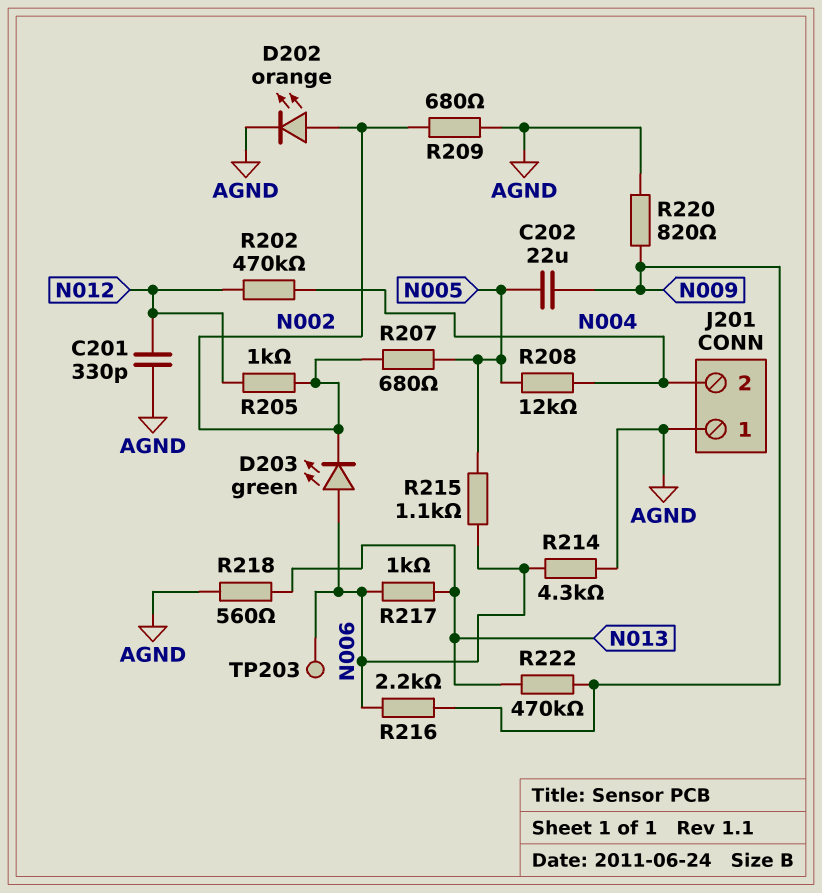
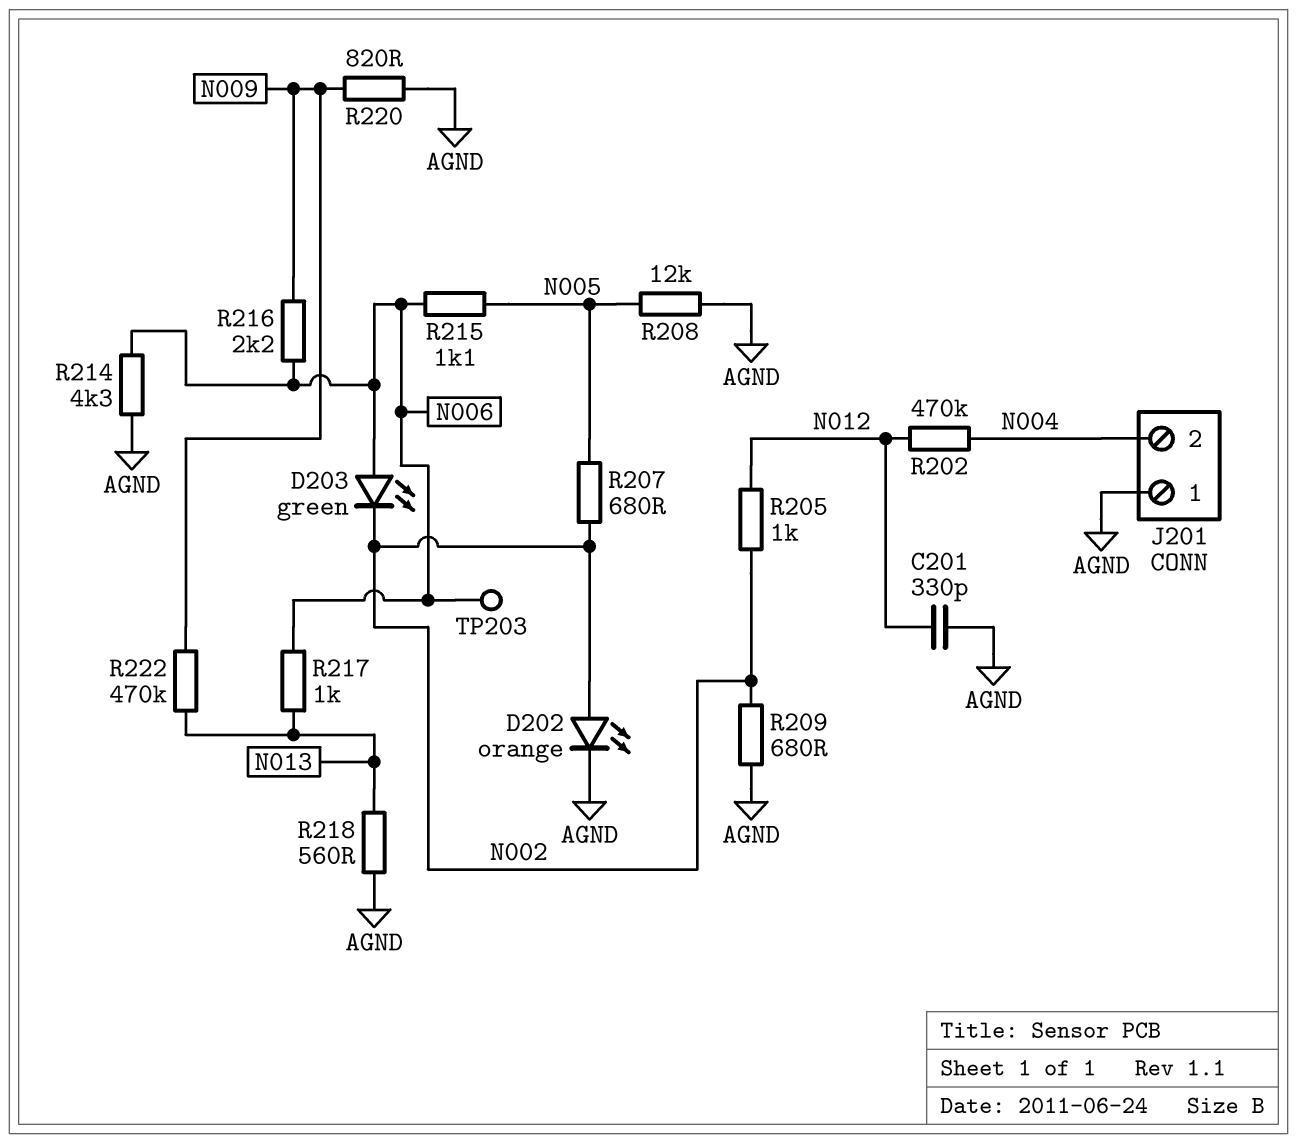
C202: 22uF (N005, N009) -> none
R208: 12k (N004, N005) -> 12k (AGND, N005)

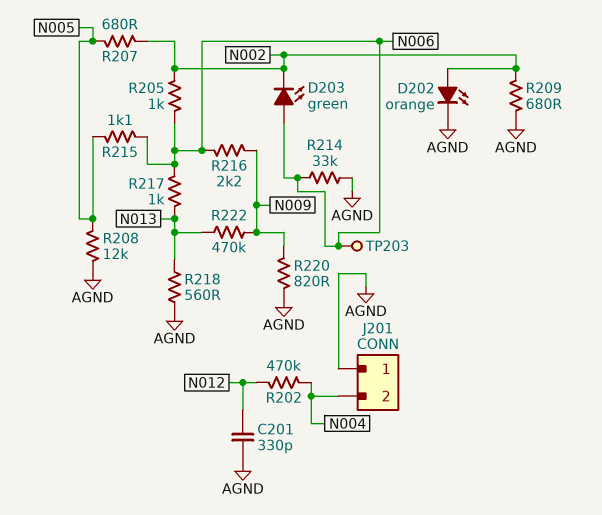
R205: 1k (N002, N012) -> 1k (N002, N006)
R214: 4.3k (AGND, N006) -> 33k (AGND, N006)

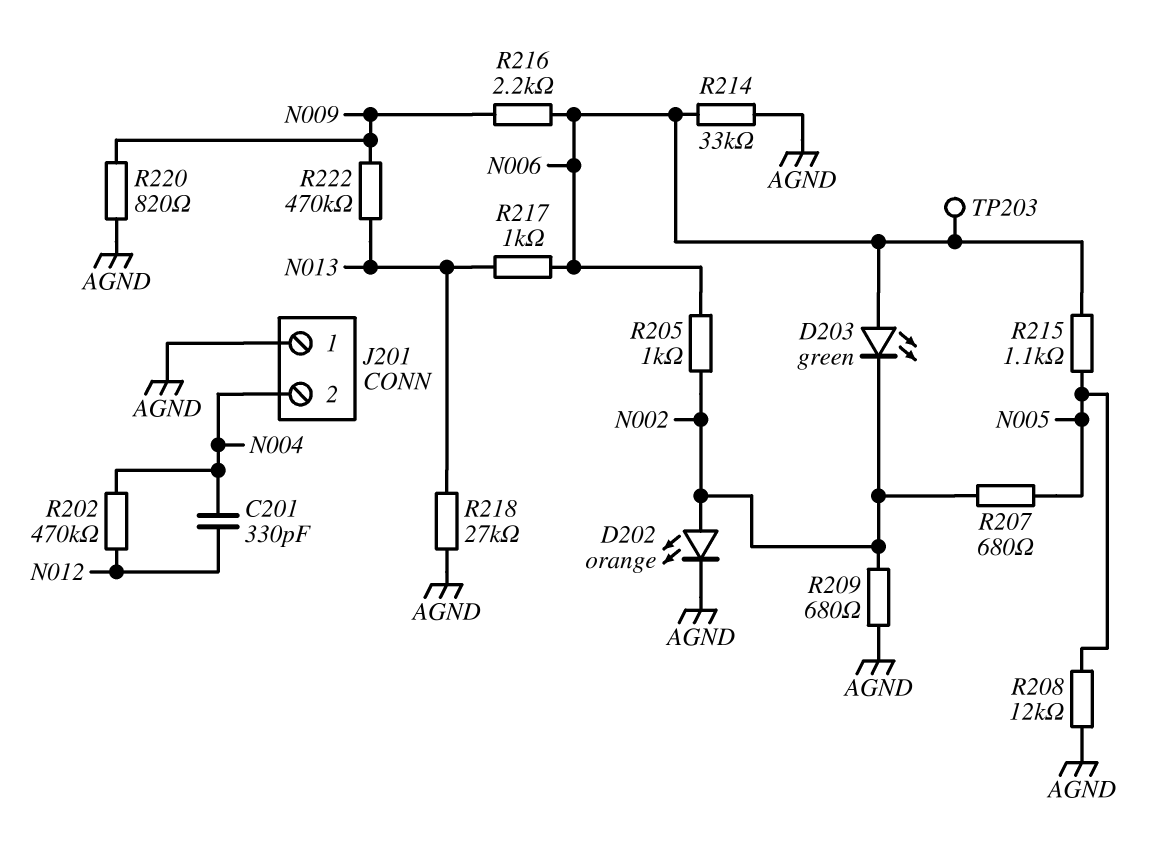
C201: 330pF (AGND, N012) -> 330pF (N004, N012)
R218: 560 (AGND, N013) -> 27k (AGND, N013)

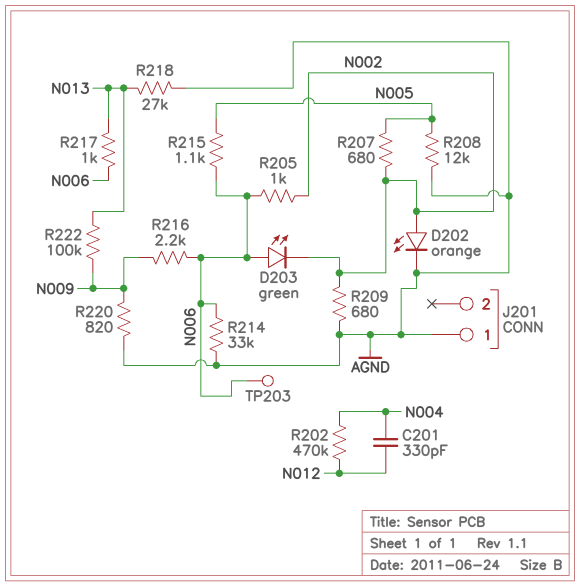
J201 pin 2: N004 -> none
R222: 470k (N009, N013) -> 100k (N009, N013)

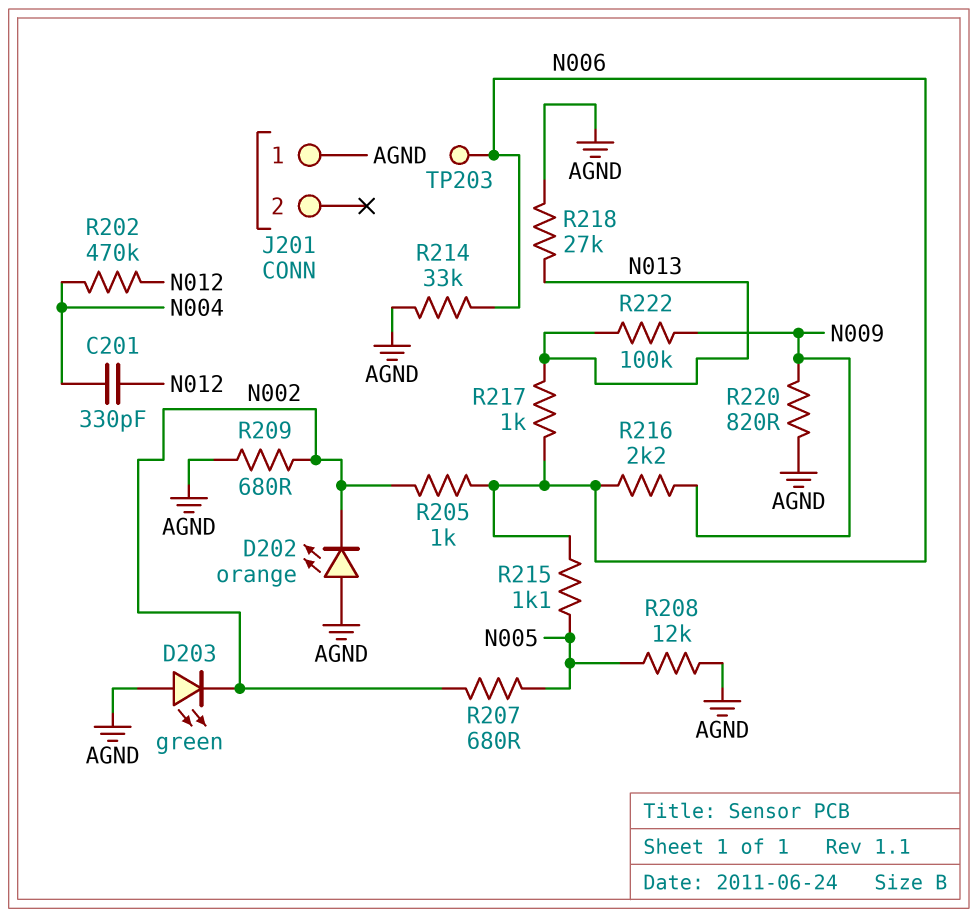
D202: LED orange (A N002, K AGND) -> LED orange (A AGND, K N002)
D203: LED green (A N006, K N002) -> LED green (A AGND, K N002)

